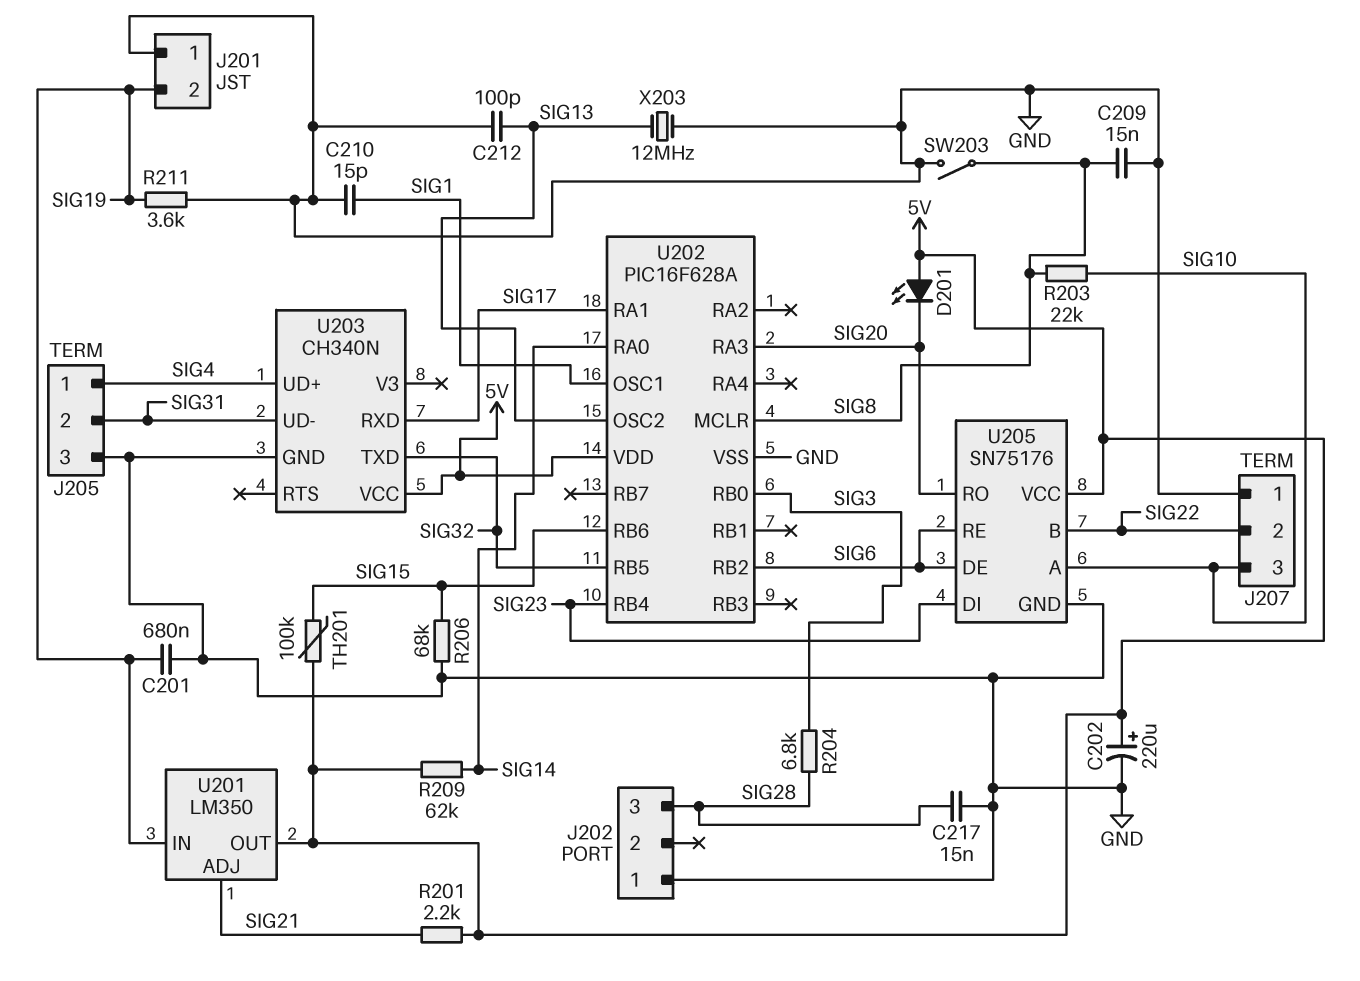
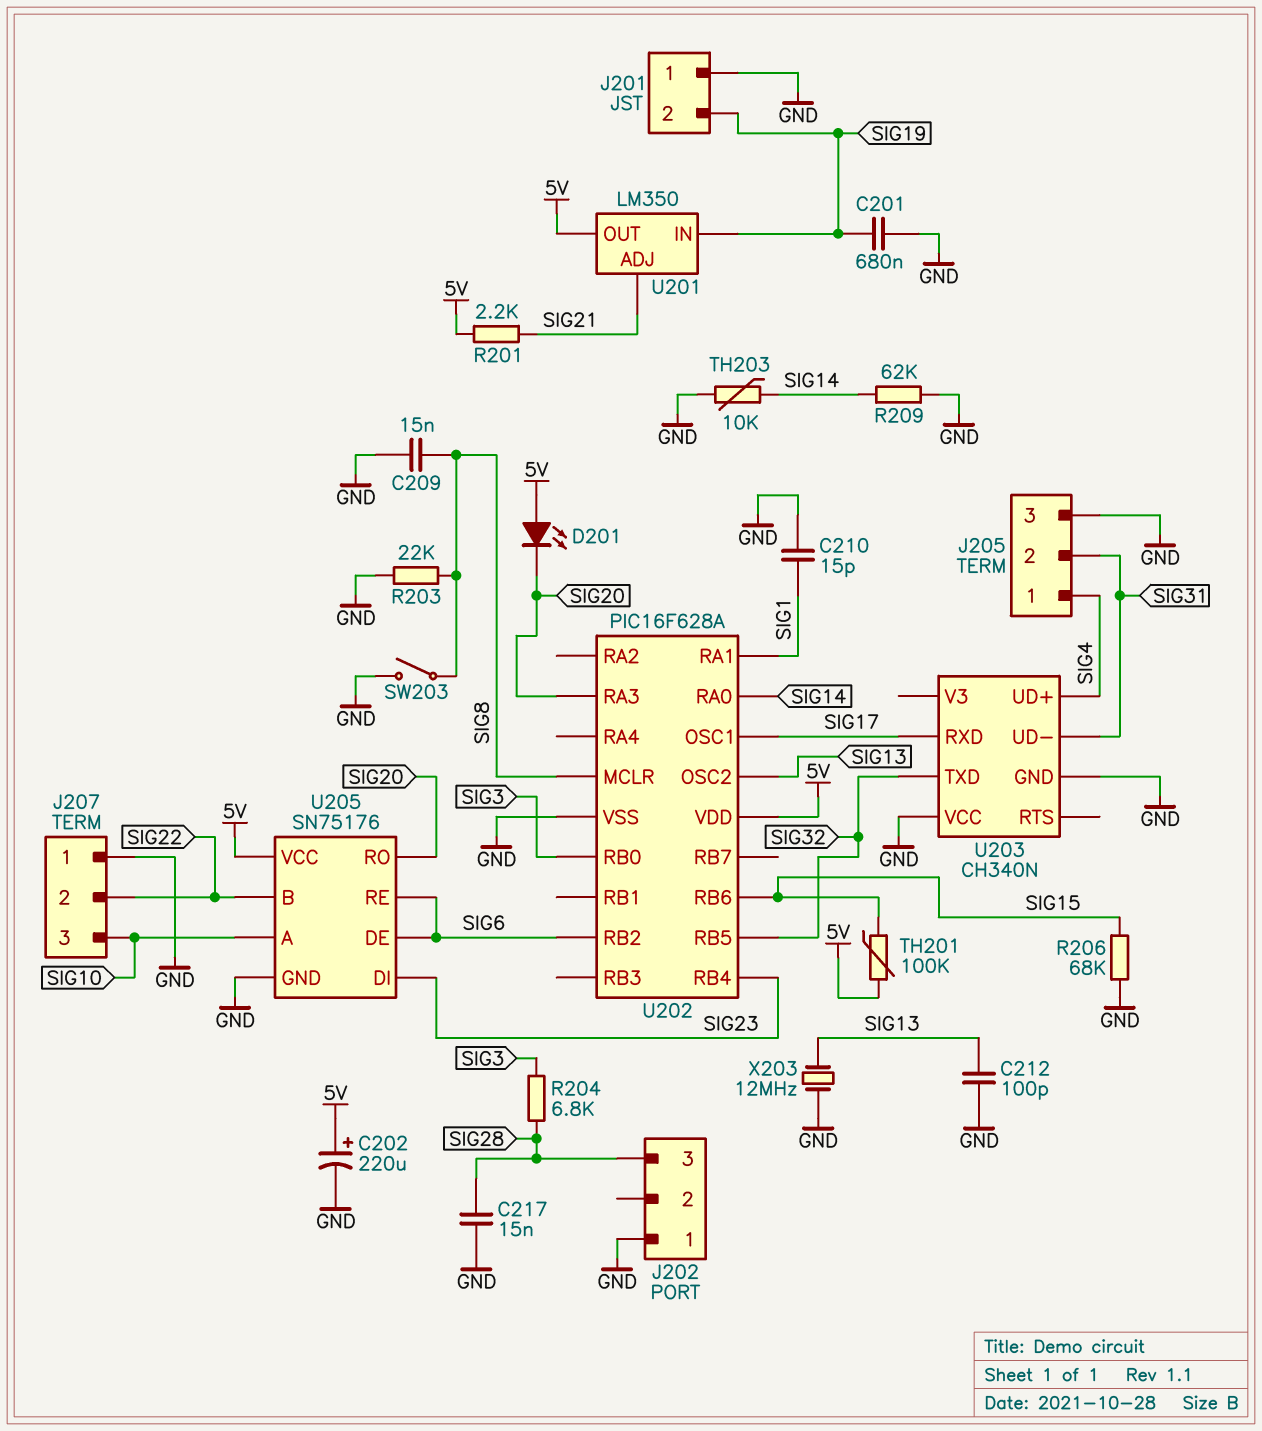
R203: 22k (SIG8, SIG10) -> 22k (GND, SIG8)
R209: 62k (5V, SIG14) -> 62k (GND, SIG14)
R211: 3.6k (GND, SIG19) -> none
TH203: none -> 10k (GND, SIG14)
U202 pin OSC1: SIG1 -> SIG17
U202 pin RA1: SIG17 -> SIG1
U203 pin VCC: 5V -> GND

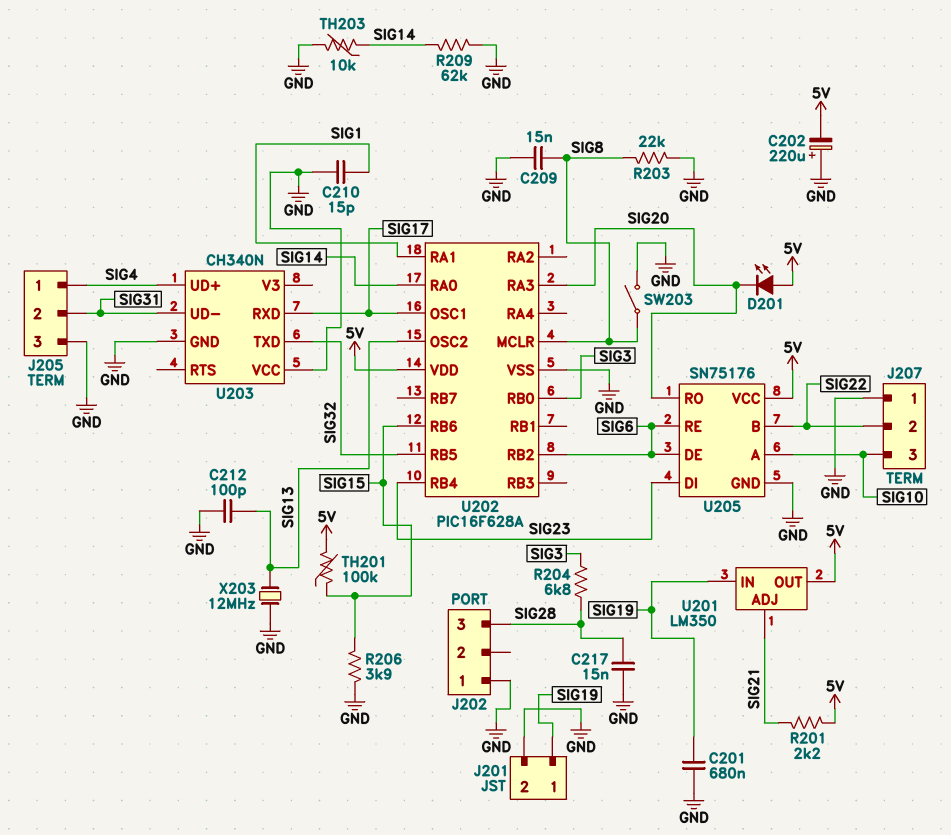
C202: 220uF (plus 5V, minus GND) -> 220uF (plus GND, minus 5V)
J201 pin 1: GND -> SIG19
J201 pin 2: SIG19 -> GND
R206: 68k (GND, SIG15) -> 3.9k (GND, SIG15)

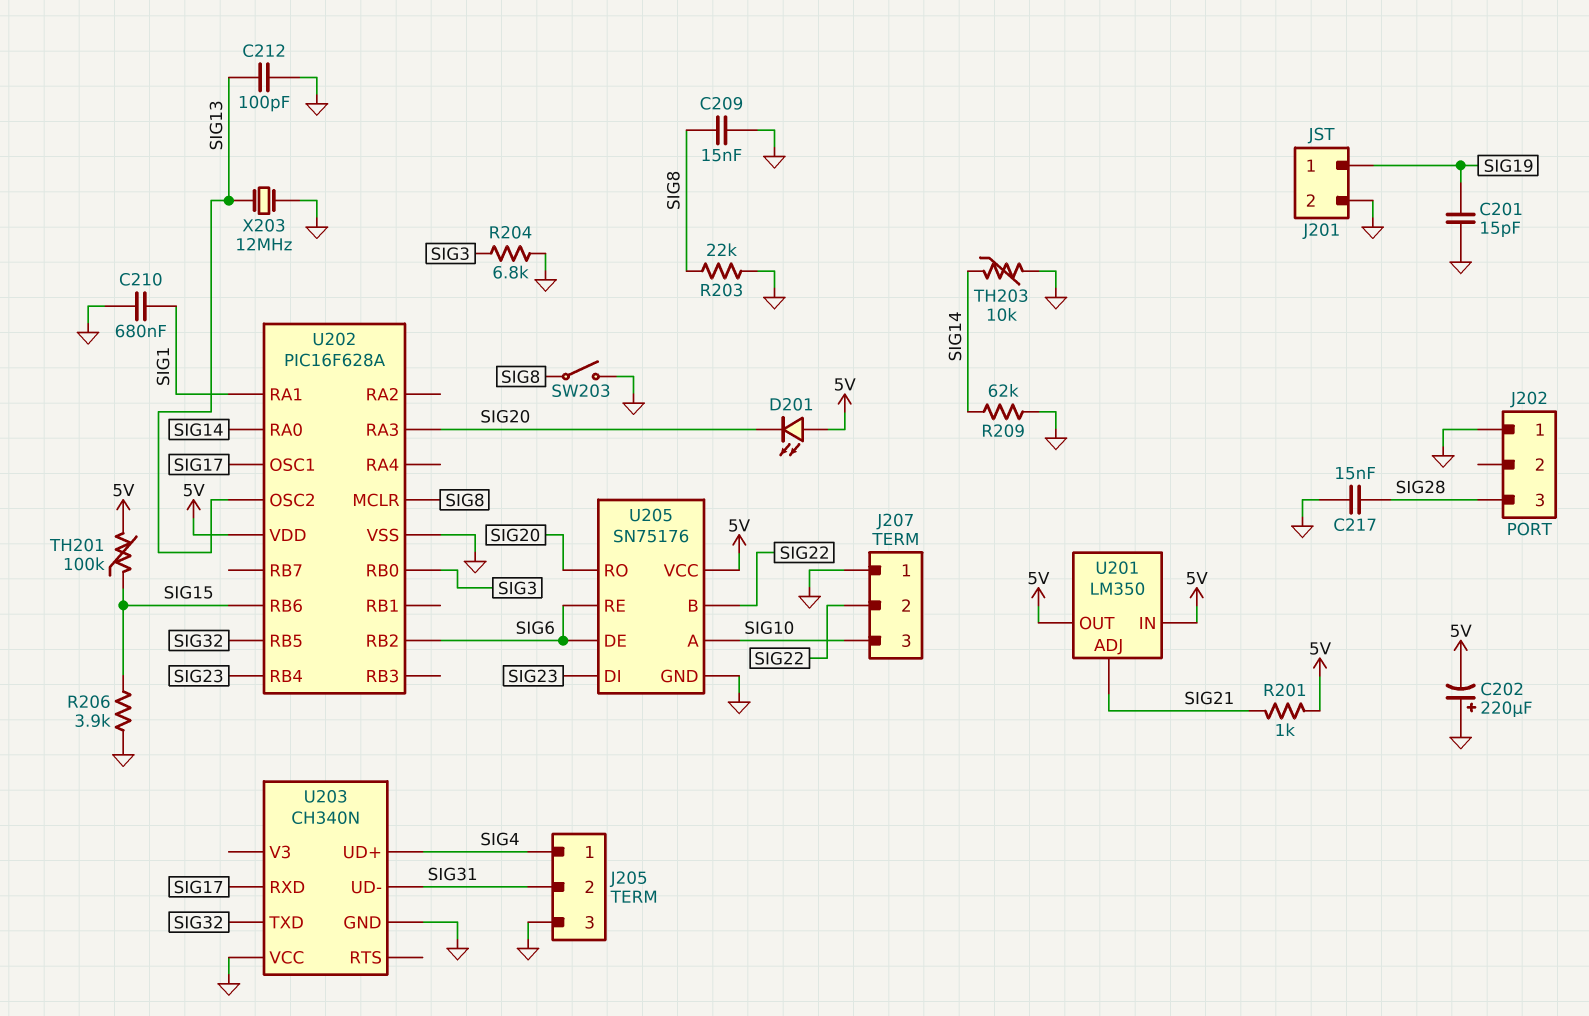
C201: 680nF (GND, SIG19) -> 15pF (GND, SIG19)
C210: 15pF (GND, SIG1) -> 680nF (GND, SIG1)
R201: 2.2k (5V, SIG21) -> 1k (5V, SIG21)
R204: 6.8k (SIG3, SIG28) -> 6.8k (GND, SIG3)
U201 pin IN: SIG19 -> 5V

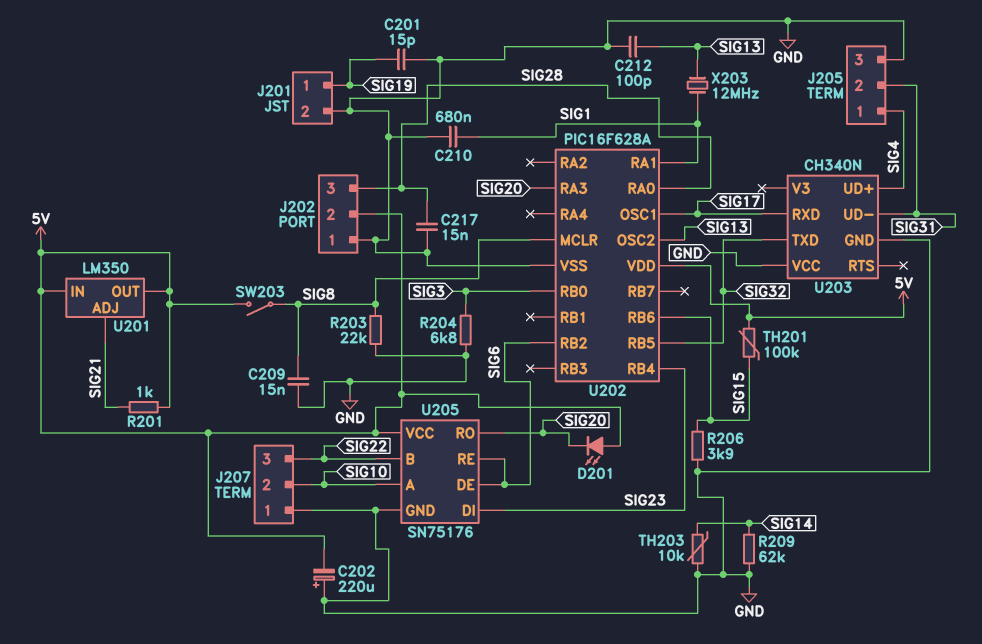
J202 pin 2: none -> 5V
J207 pin 2: SIG22 -> SIG10
J207 pin 3: SIG10 -> SIG22
SW203: switch (GND, SIG8) -> switch (5V, SIG8)
U202 pin RA0: SIG14 -> SIG28
X203: 12MHz (GND, SIG13) -> 12MHz (SIG1, SIG13)

